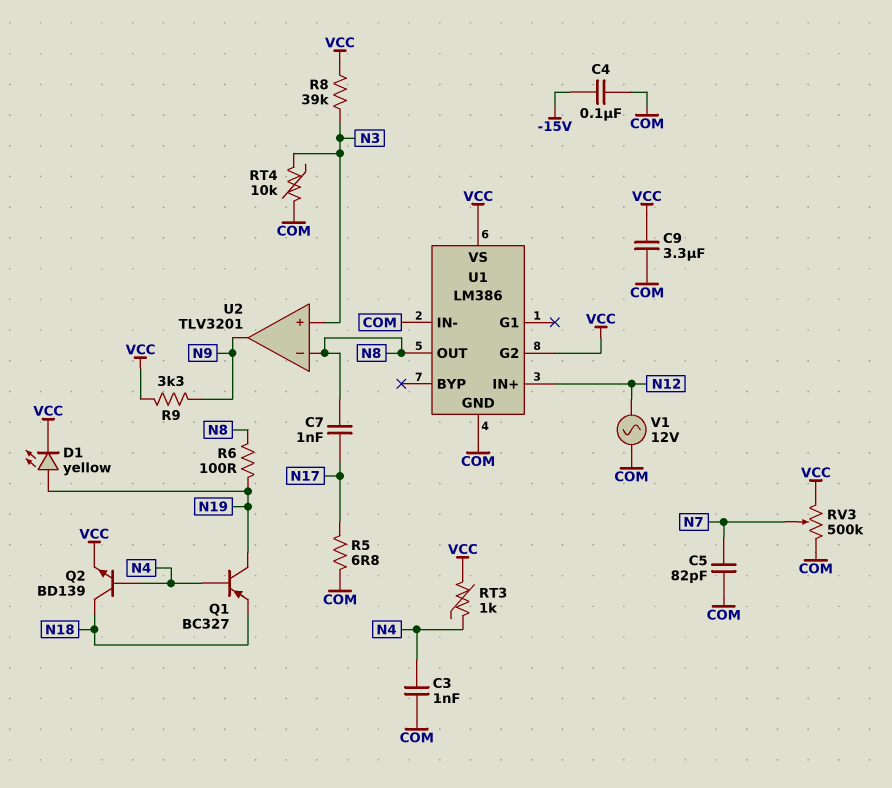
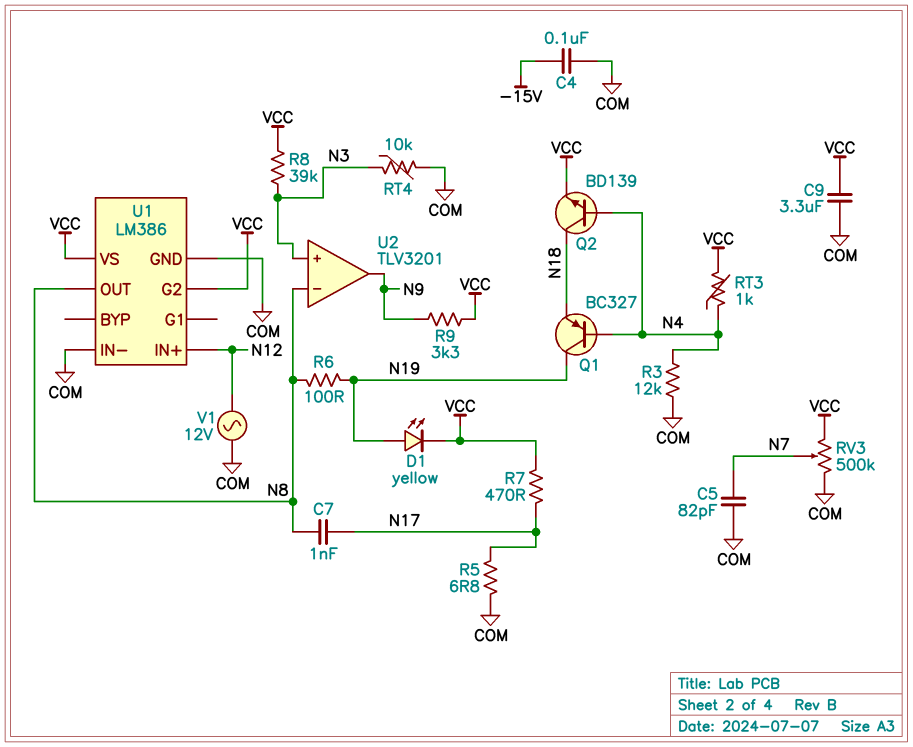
C3: 1nF (COM, N4) -> none
R3: none -> 12k (COM, N4)
R7: none -> 470 (N17, VCC)

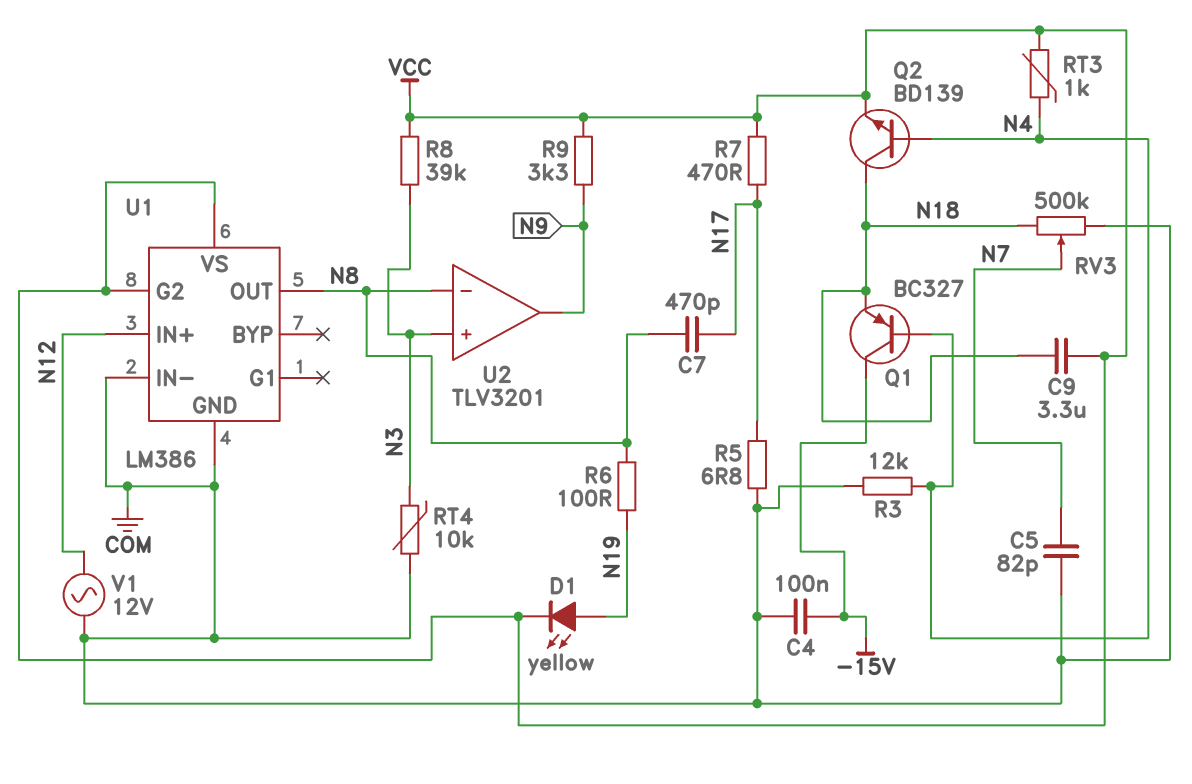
C7: 1nF (N8, N17) -> 470pF (N8, N17)
C9: 3.3uF (COM, VCC) -> 3.3uF (N18, VCC)
Q1: PNP BC327 (B N4, C N19, E N18) -> PNP BC327 (B N4, C -15V, E N18)
RV3: 500k (COM, VCC, wiper N7) -> 500k (COM, N18, wiper N7)

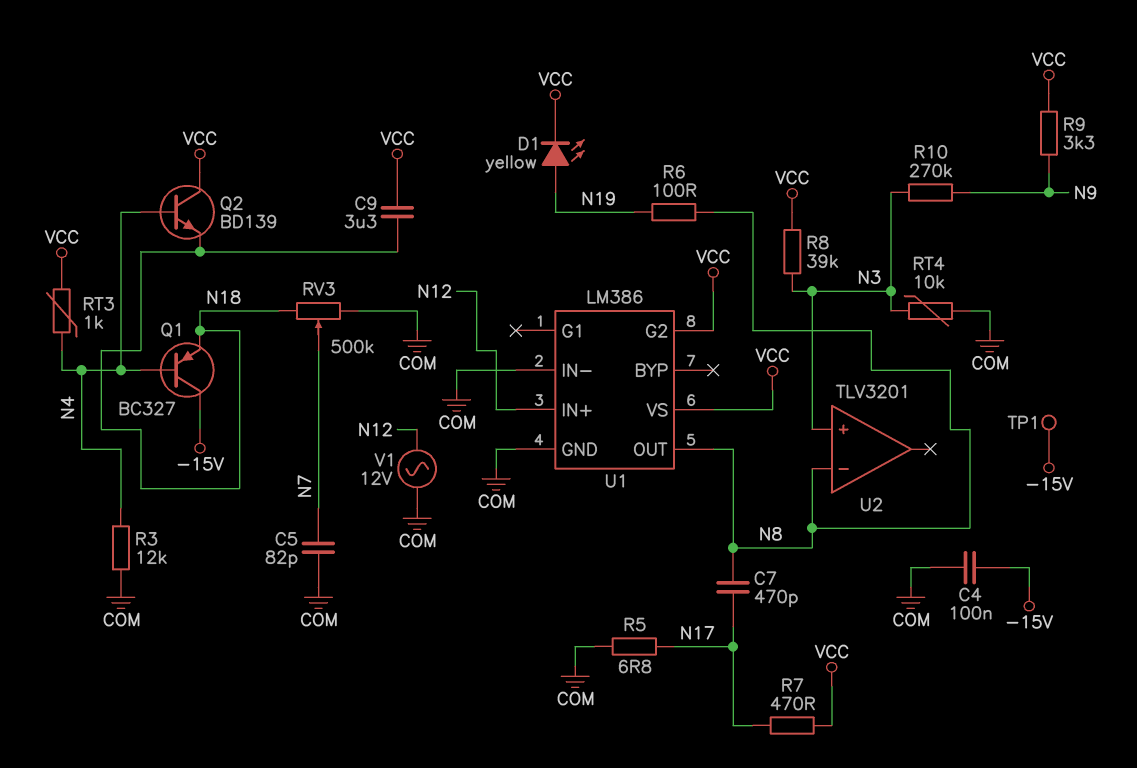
Q2: NPN BD139 (B N4, C N18, E VCC) -> NPN BD139 (B N4, C VCC, E N18)
R10: none -> 270k (N3, N9)
TP1: none -> test point (-15V)
U2 pin out: N9 -> none

